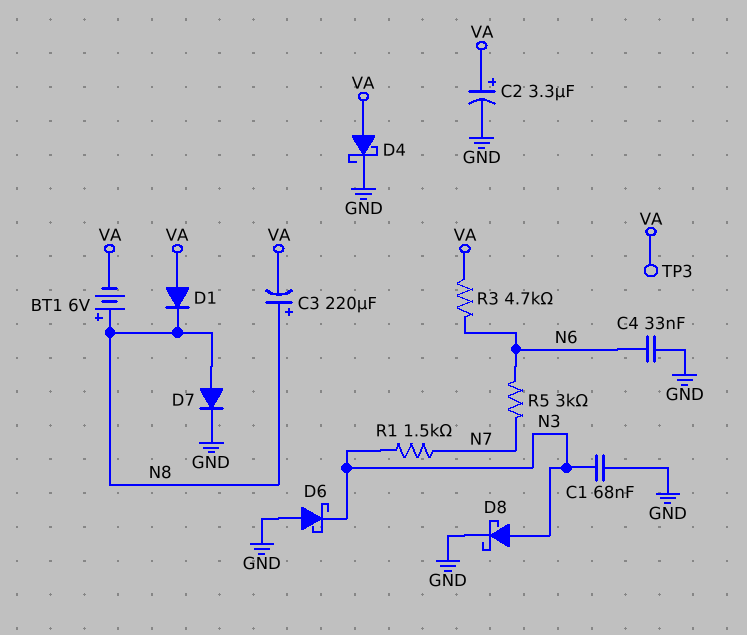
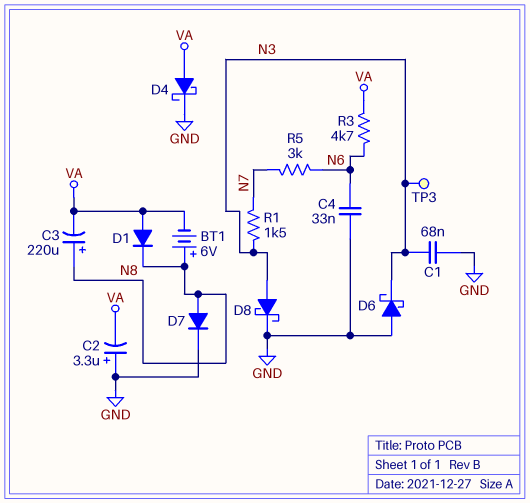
C2: 3.3uF (plus VA, minus GND) -> 3.3uF (plus GND, minus VA)
TP3: test point (VA) -> test point (N3)

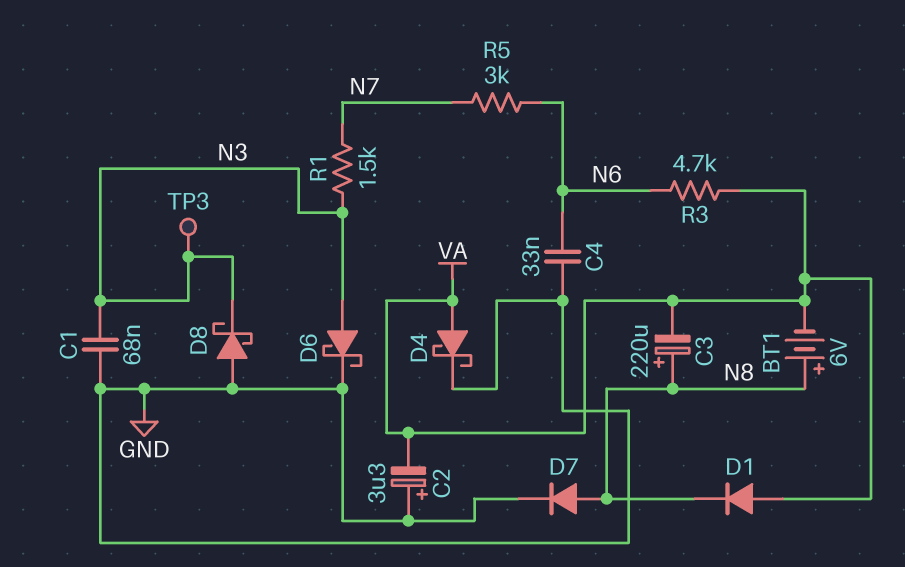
D6: schottky (A GND, K N3) -> schottky (A N3, K GND)
D8: schottky (A N3, K GND) -> schottky (A GND, K N3)

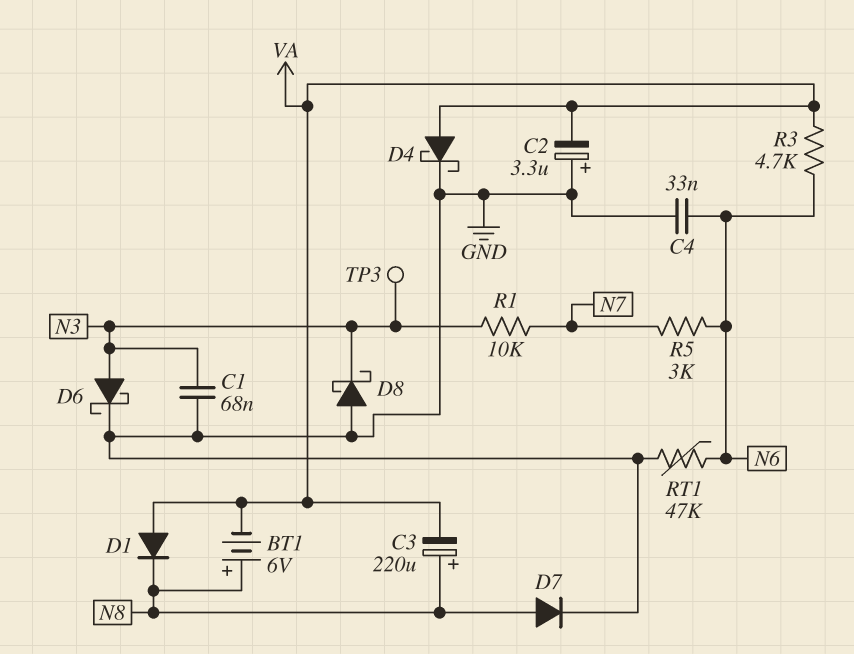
R1: 1.5k (N3, N7) -> 10k (N3, N7)
RT1: none -> 47k (GND, N6)

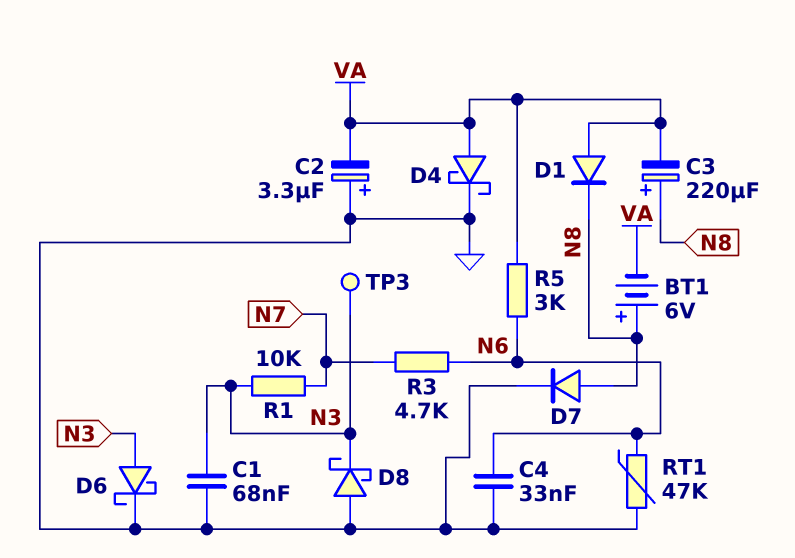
R3: 4.7k (N6, VA) -> 4.7k (N6, N7)
R5: 3k (N6, N7) -> 3k (N6, VA)

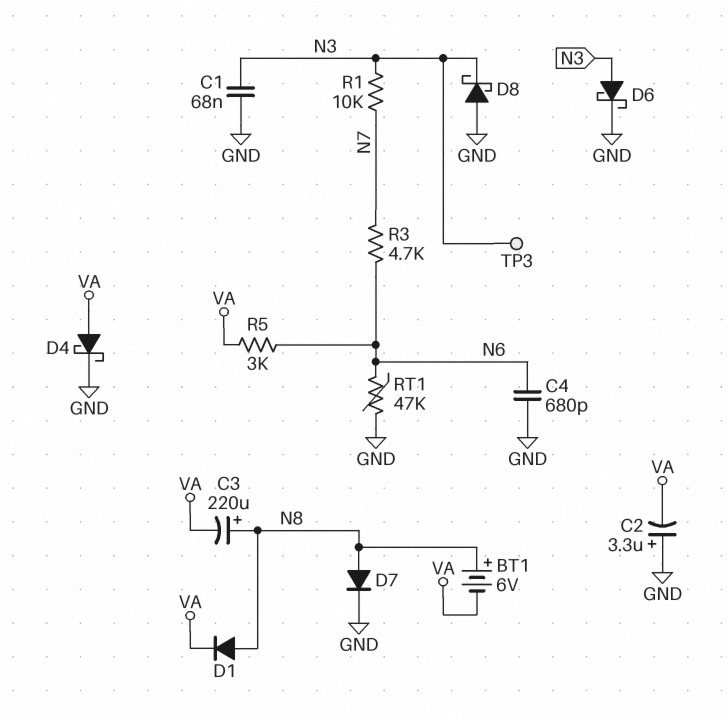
C4: 33nF (GND, N6) -> 680pF (GND, N6)
D1: diode (A VA, K N8) -> diode (A N8, K VA)

